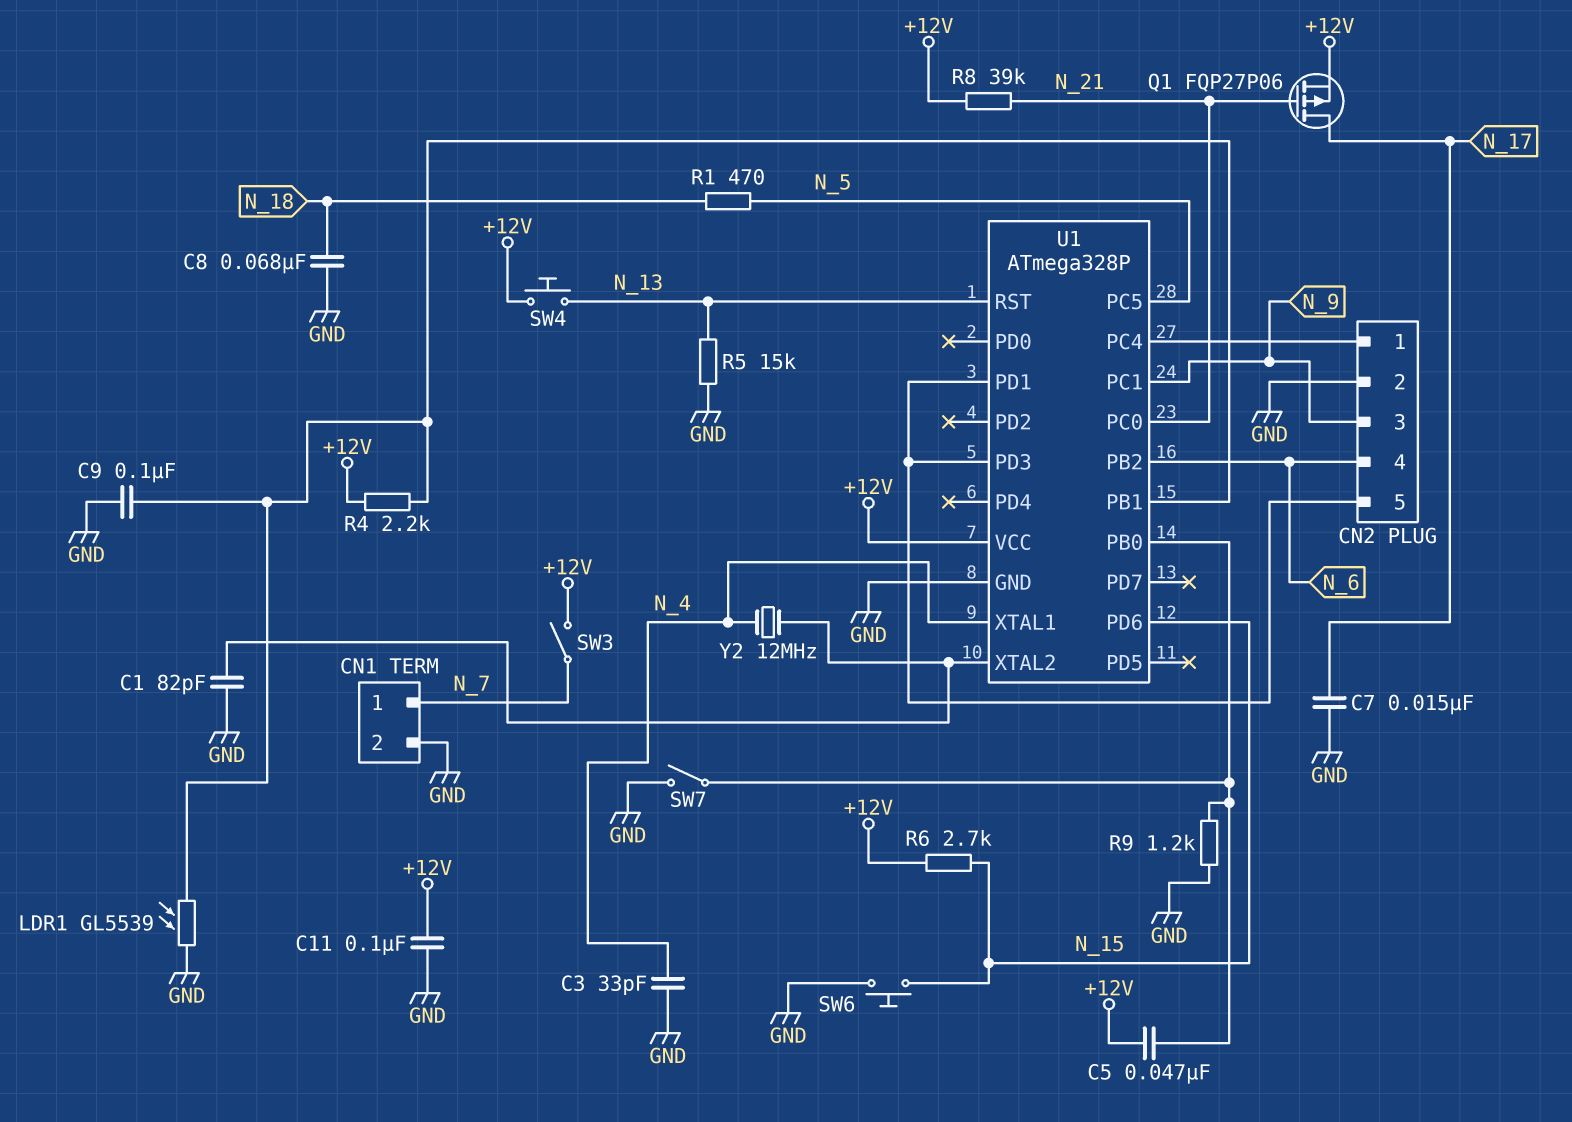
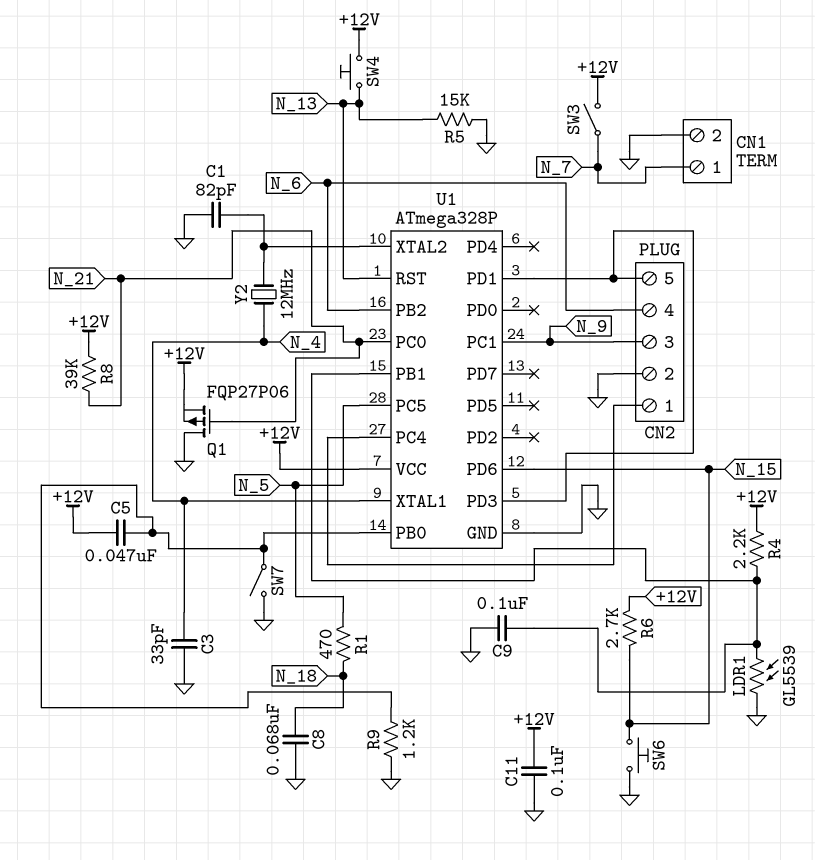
C7: 15nF (GND, N_17) -> none
Q1: PMOS FQP27P06 (G N_21, D N_17, S +12V) -> PMOS FQP27P06 (G N_21, D GND, S +12V)

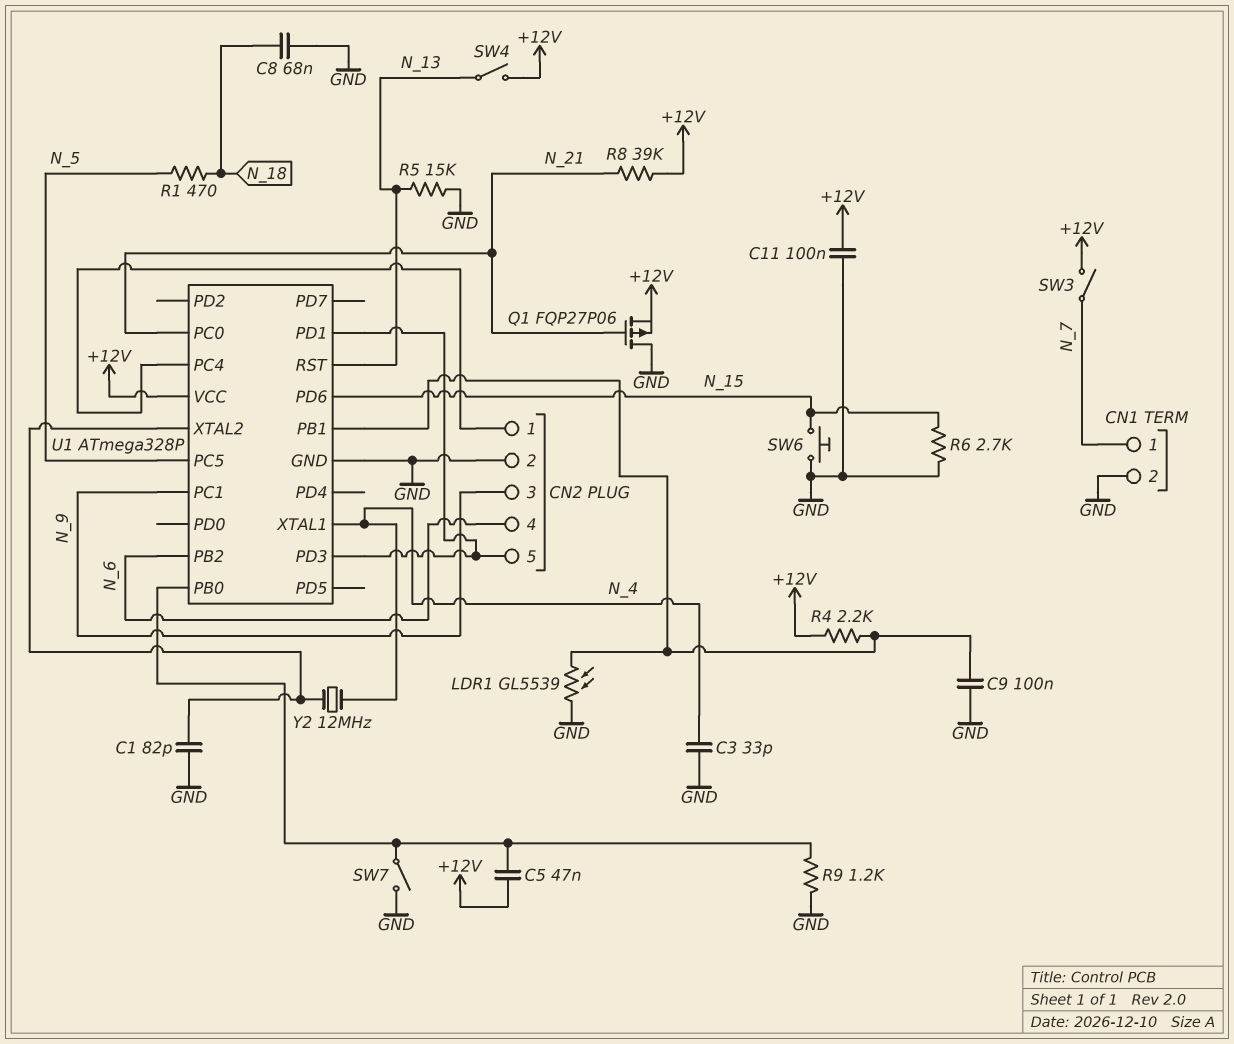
R6: 2.7k (+12V, N_15) -> 2.7k (GND, N_15)
SW4: button (+12V, N_13) -> switch (+12V, N_13)

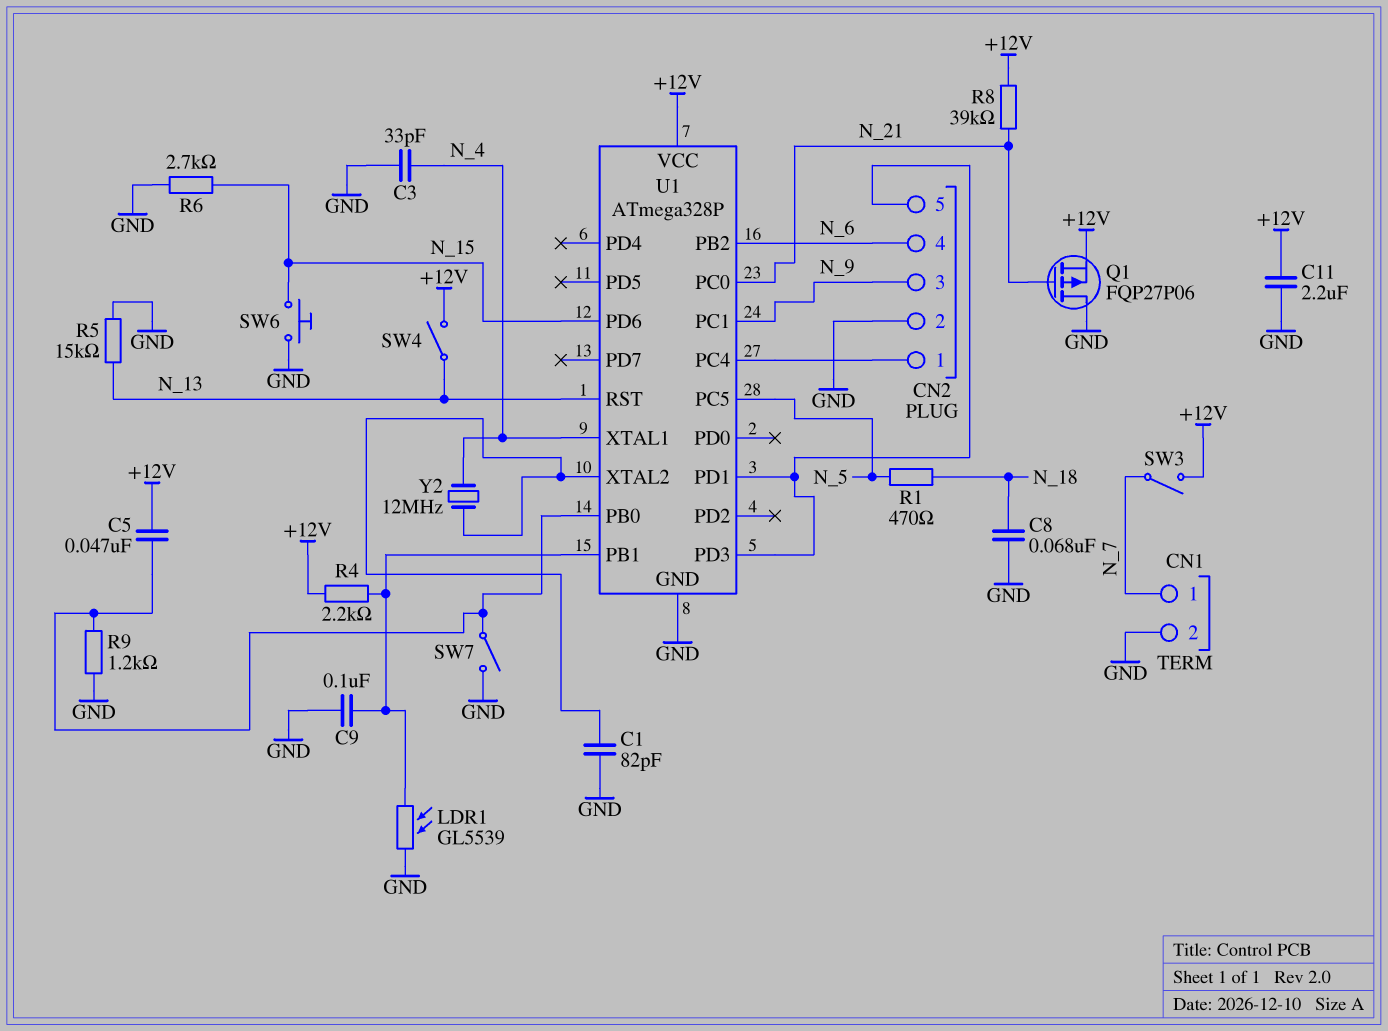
C11: 100nF (+12V, GND) -> 2.2uF (+12V, GND)

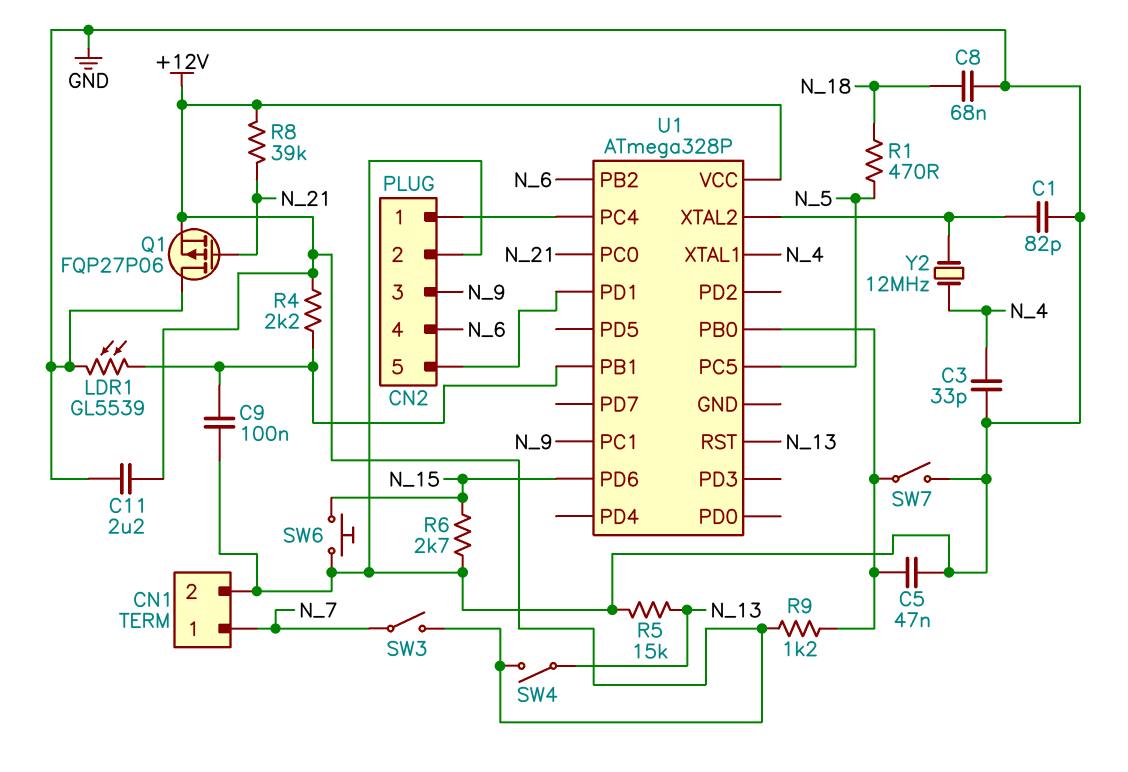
C5: 47nF (+12V, U1/PB0) -> 47nF (GND, U1/PB0)
R9: 1.2k (GND, U1/PB0) -> 1.2k (+12V, U1/PB0)
U1 pin GND: GND -> none
U1 pin PD3: CN2/5 -> none

